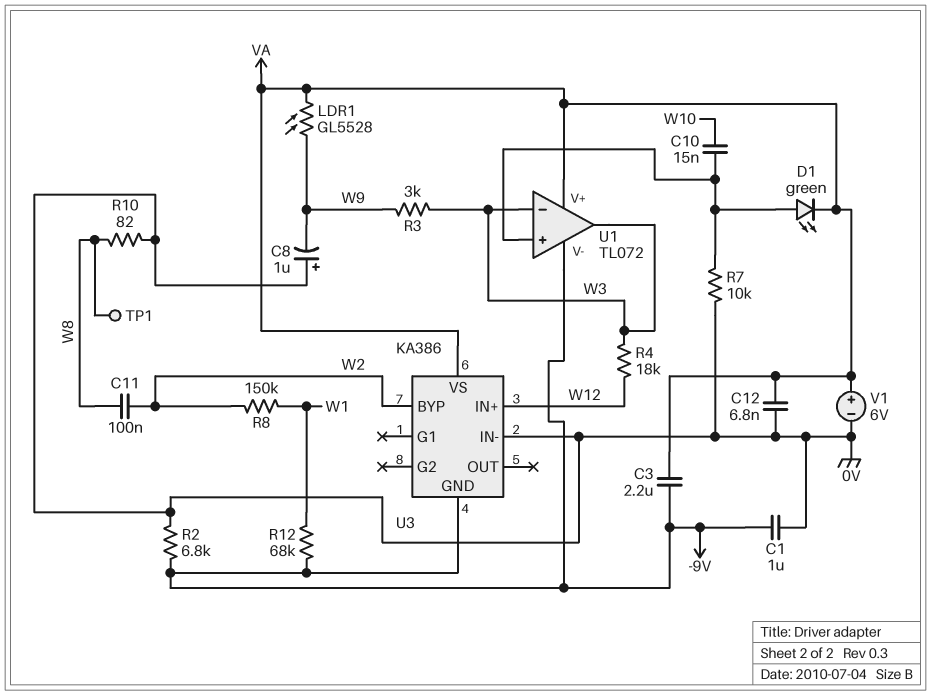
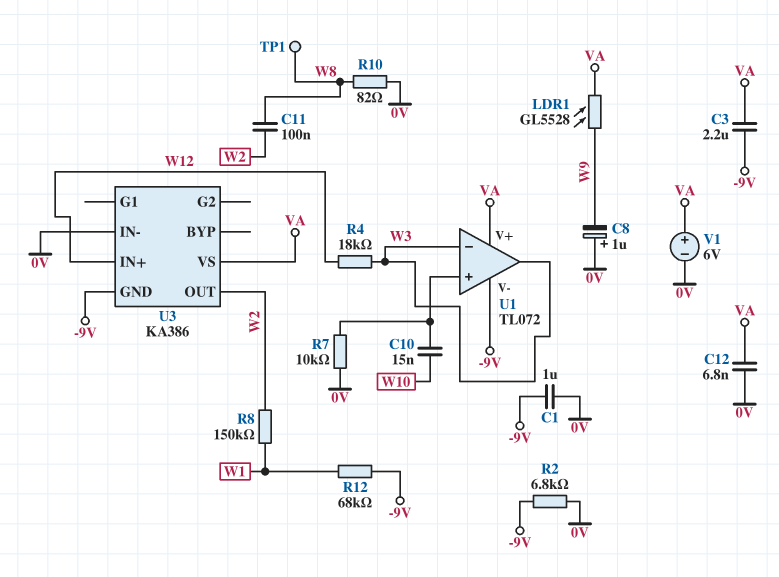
D1: LED green (A U1/in+, K VA) -> none
R3: 3k (W3, W9) -> none
U3 pin BYP: W2 -> none
U3 pin OUT: none -> W2

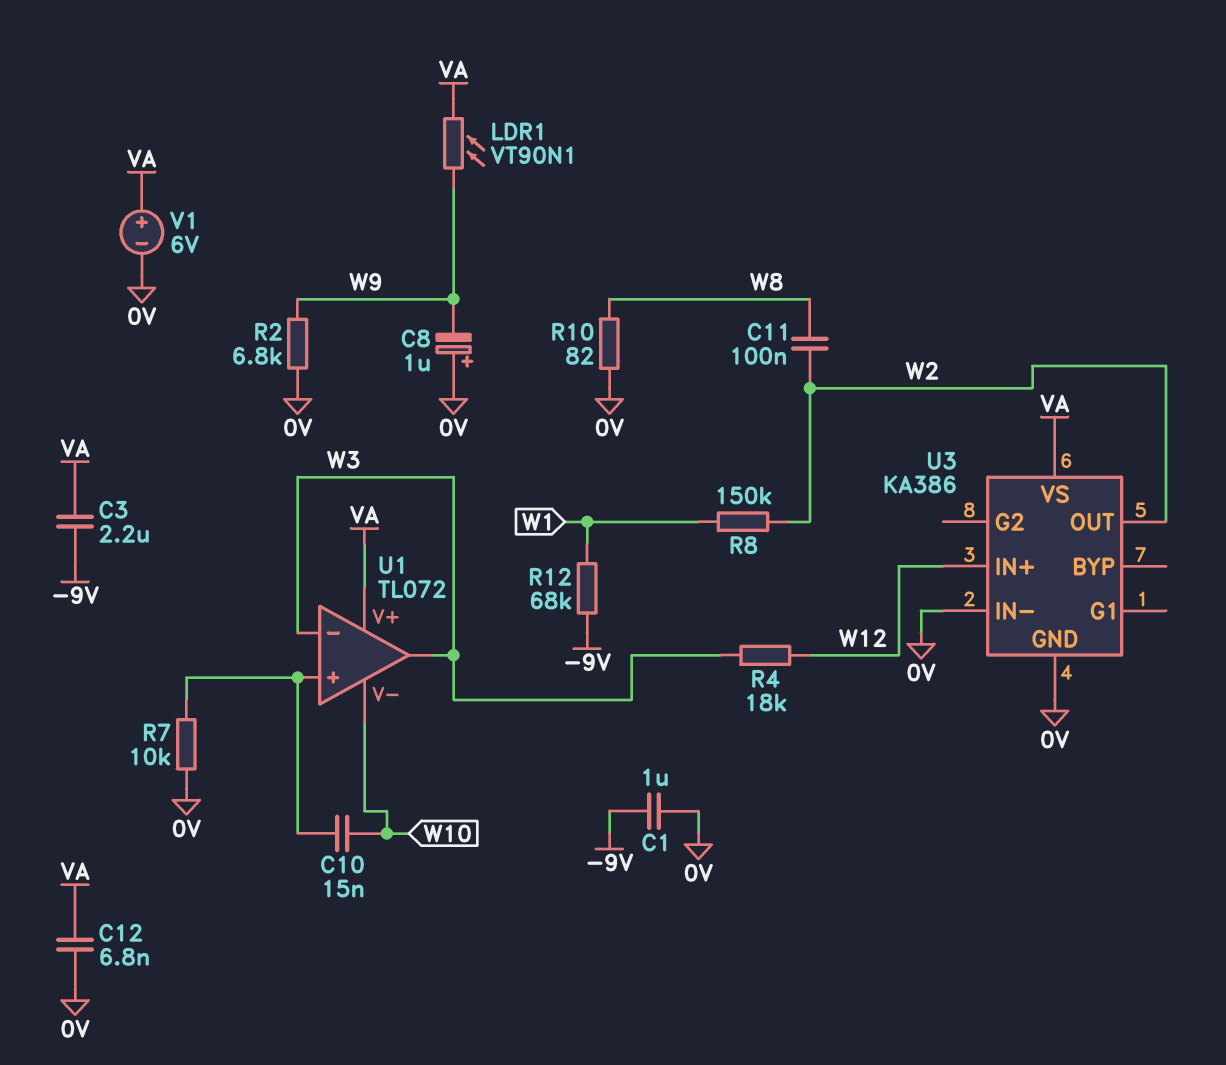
LDR1: GL5528 (VA, W9) -> VT90N1 (VA, W9)
R2: 6.8k (-9V, 0V) -> 6.8k (0V, W9)
TP1: test point (W8) -> none
U1 pin V-: -9V -> W10
U3 pin GND: -9V -> 0V

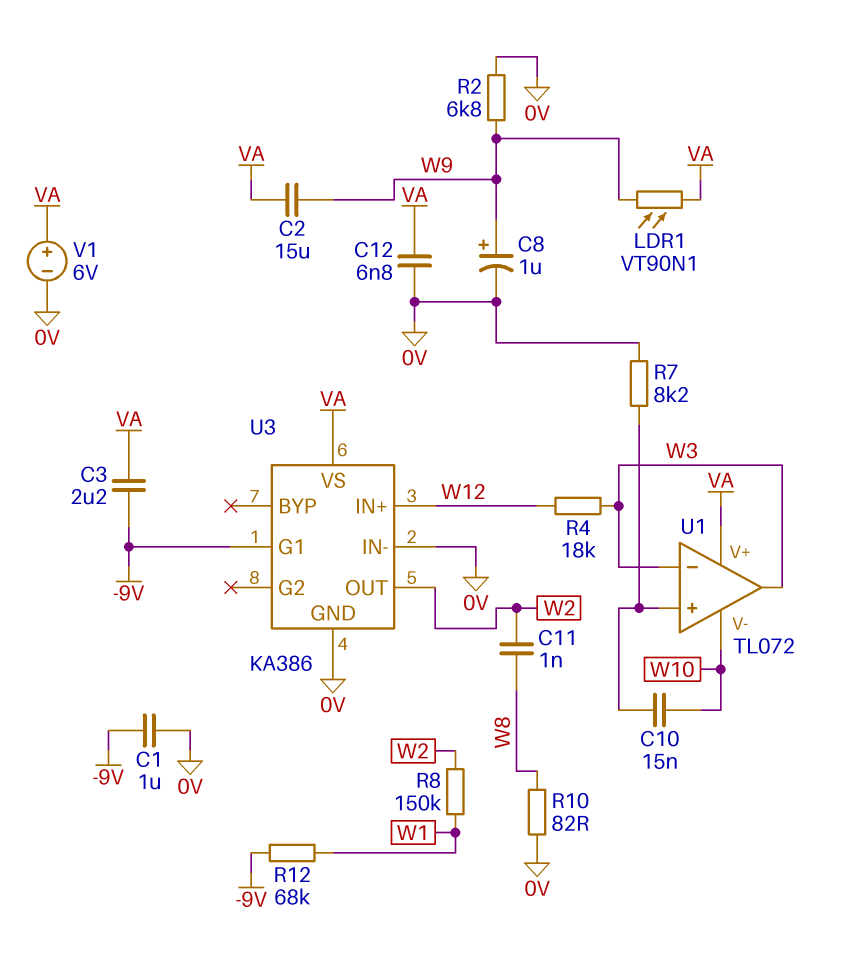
C2: none -> 15uF (VA, W9)
C8: 1uF (plus 0V, minus W9) -> 1uF (plus W9, minus 0V)
C11: 100nF (W2, W8) -> 1nF (W2, W8)
R7: 10k (0V, U1/in+) -> 8.2k (0V, U1/in+)
U3 pin G1: none -> -9V

